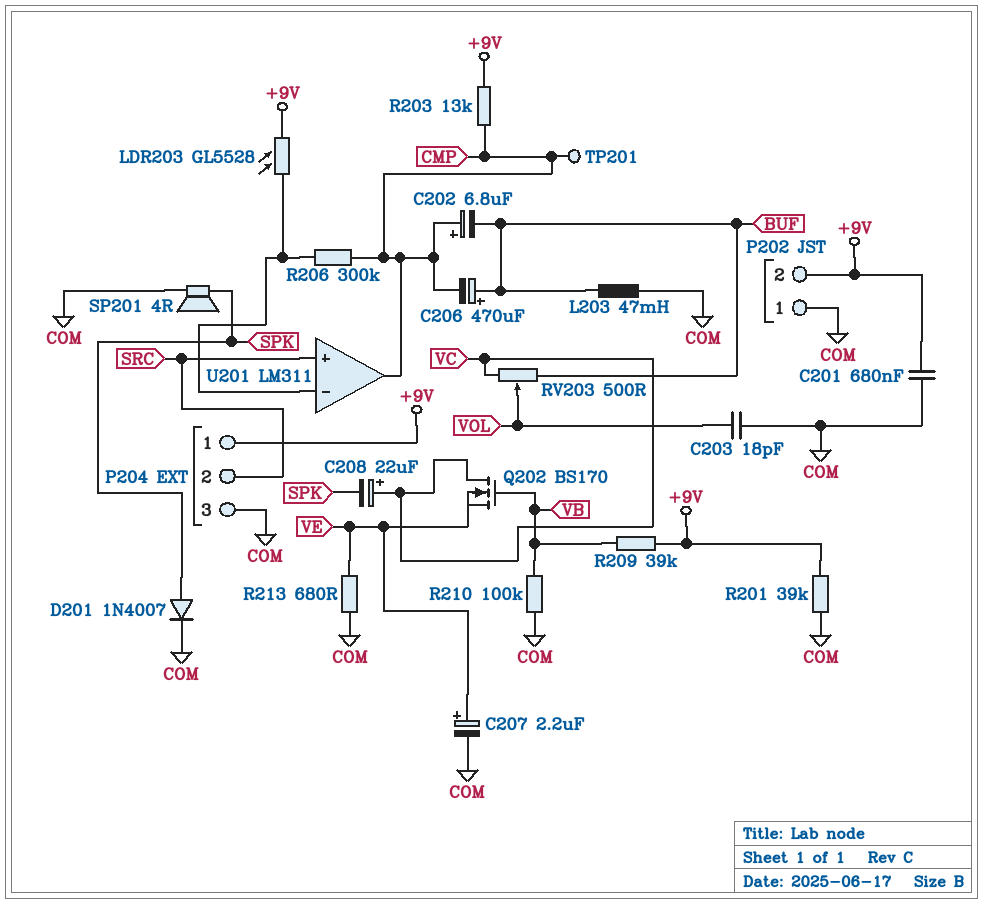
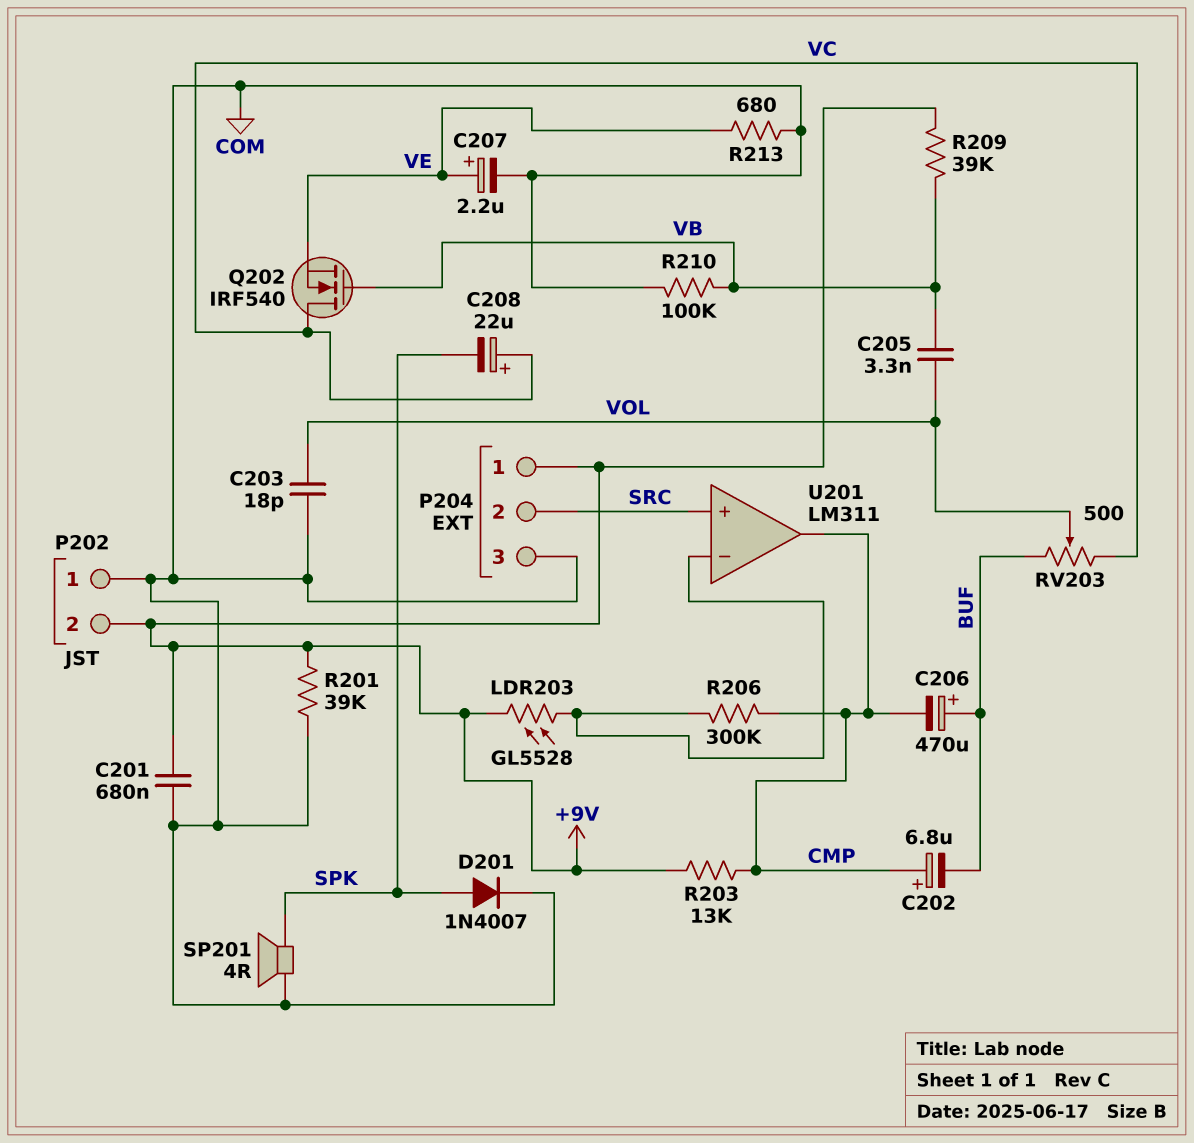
C205: none -> 3.3nF (VB, VOL)
L203: 47mH (BUF, COM) -> none
Q202: NMOS BS170 (G VB, D VC, S VE) -> NMOS IRF540 (G VB, D VC, S VE)
TP201: test point (CMP) -> none

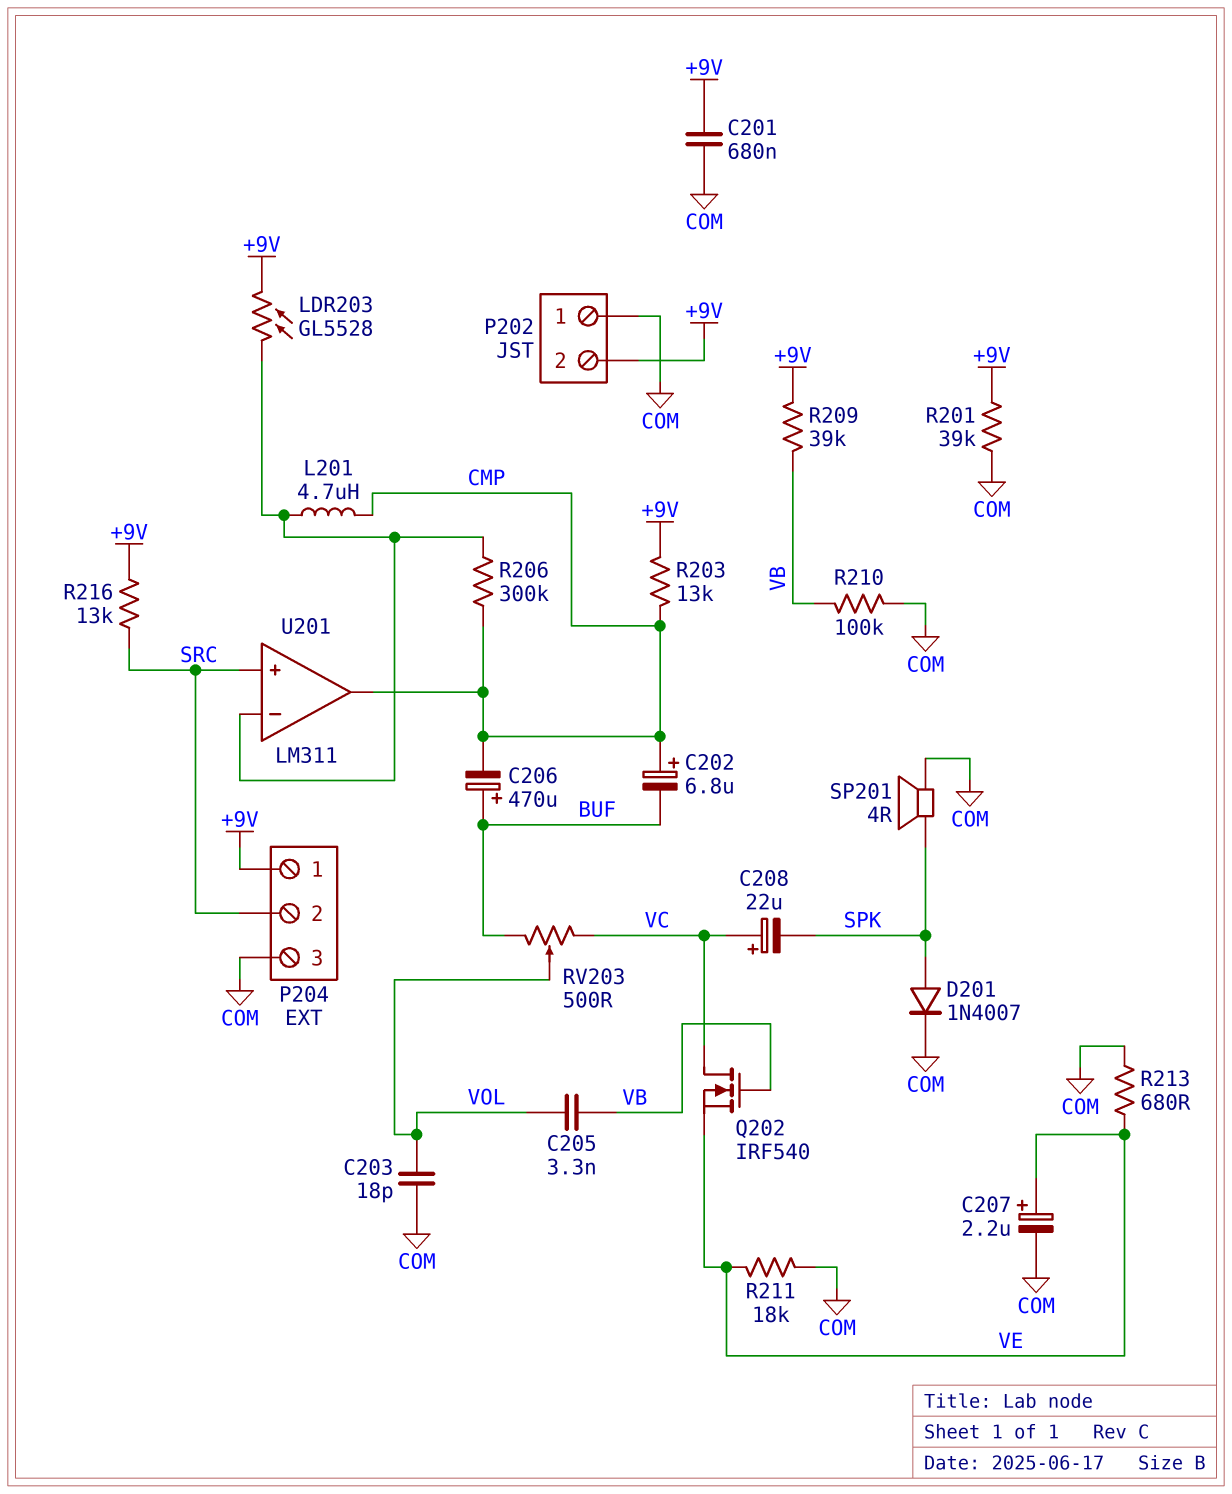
L201: none -> 4.7uH (CMP, U201/in-)
R211: none -> 18k (COM, VE)
R216: none -> 13k (+9V, SRC)

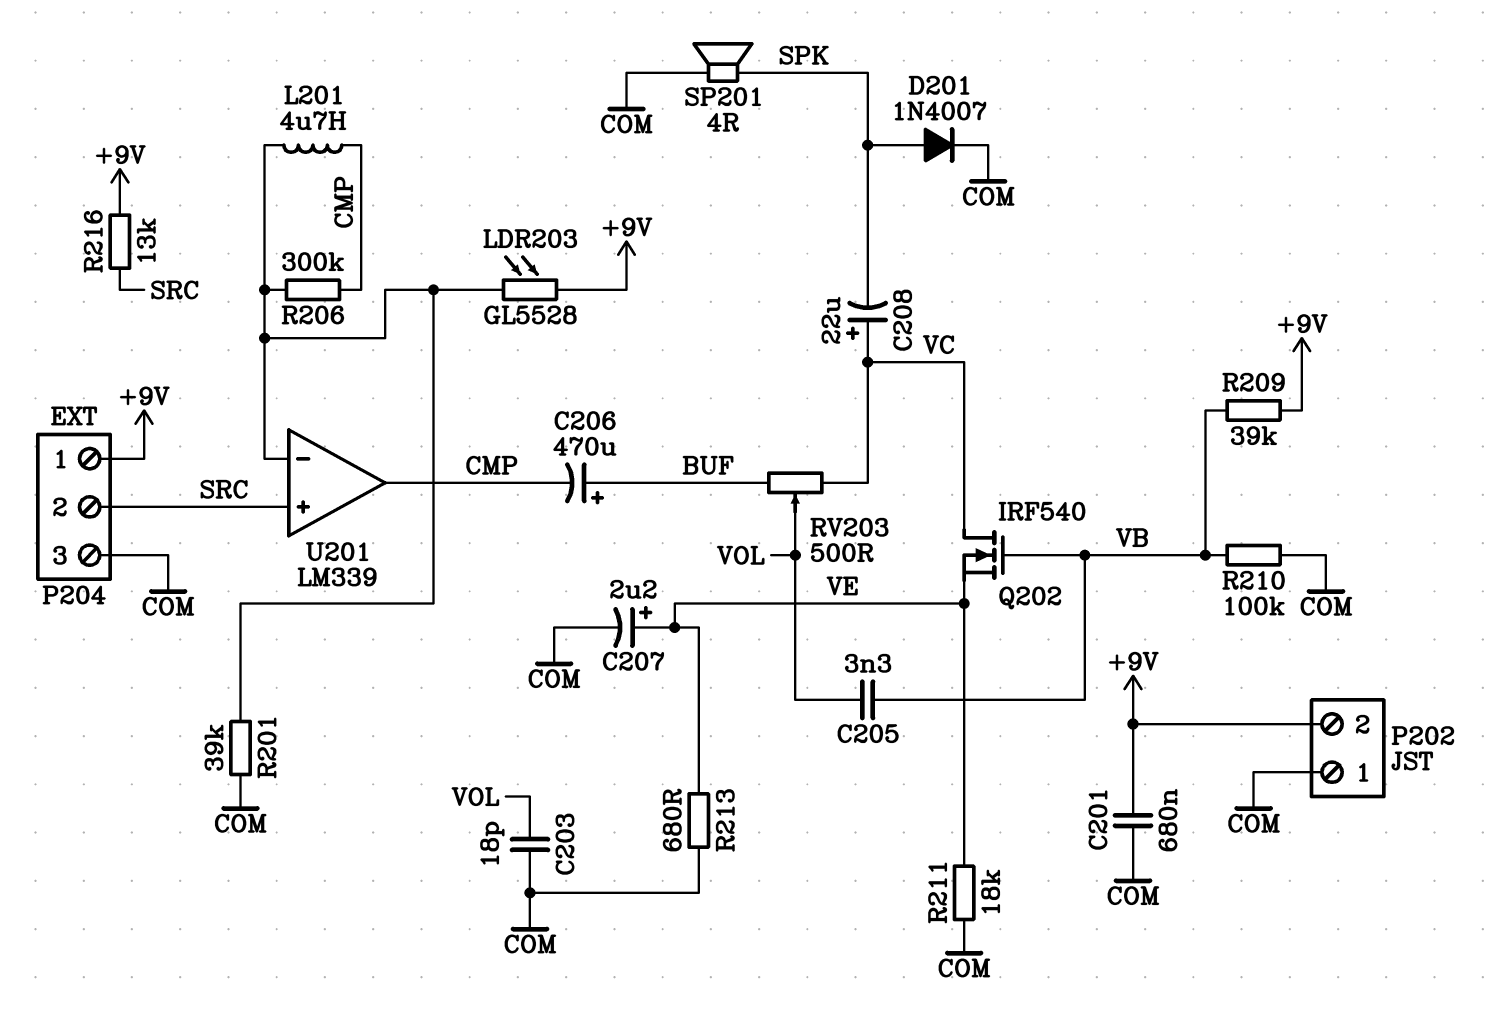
C202: 6.8uF (plus CMP, minus BUF) -> none
R201: 39k (+9V, COM) -> 39k (COM, U201/in-)
R203: 13k (+9V, CMP) -> none
U201: LM311 -> LM339

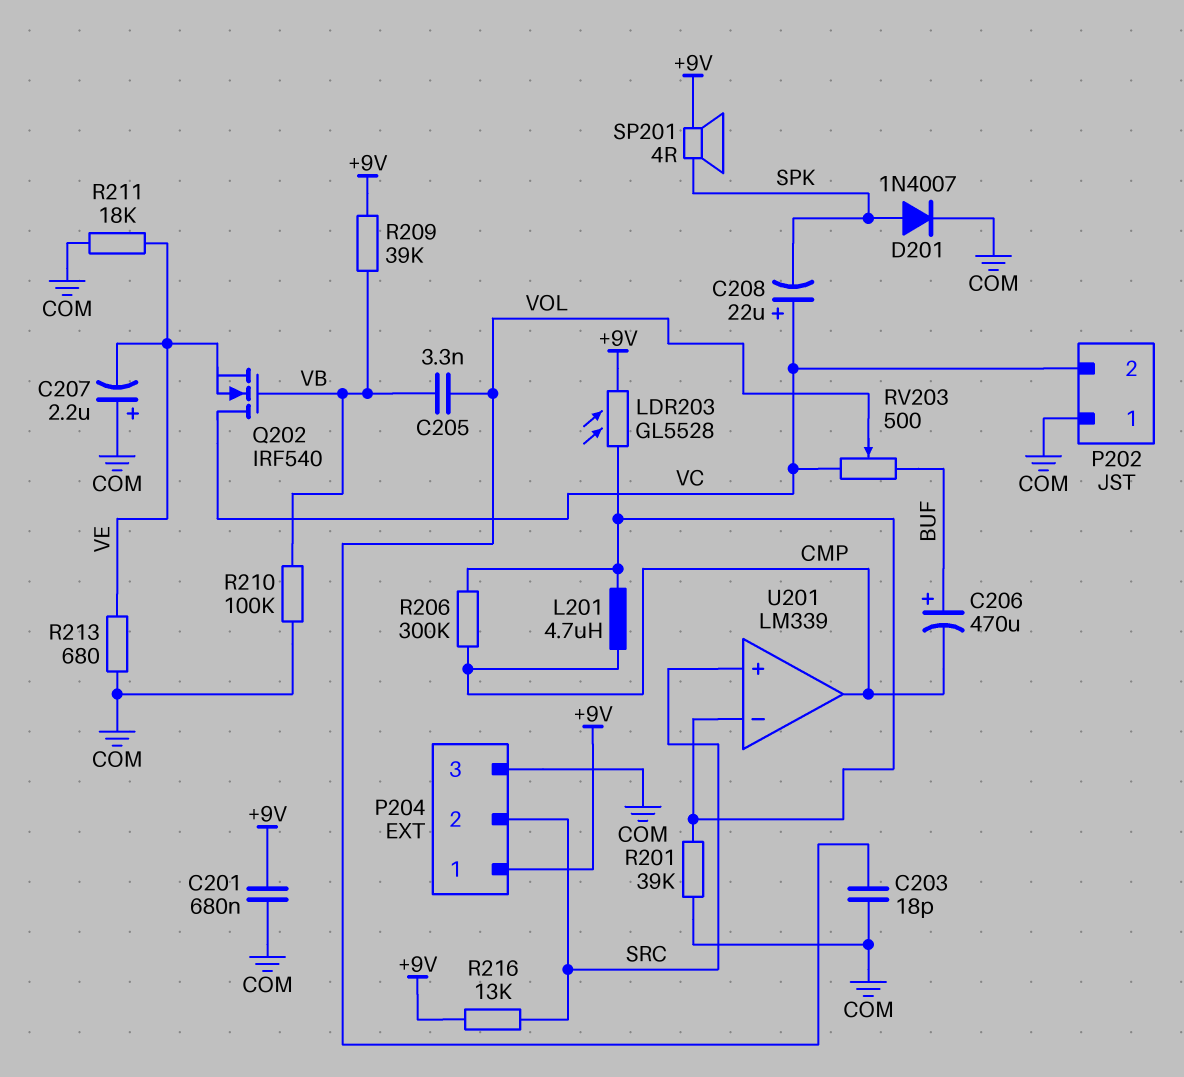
C207: 2.2uF (plus VE, minus COM) -> 2.2uF (plus COM, minus VE)
P202 pin 2: +9V -> VC
SP201: speaker 4R (COM, SPK) -> speaker 4R (+9V, SPK)

